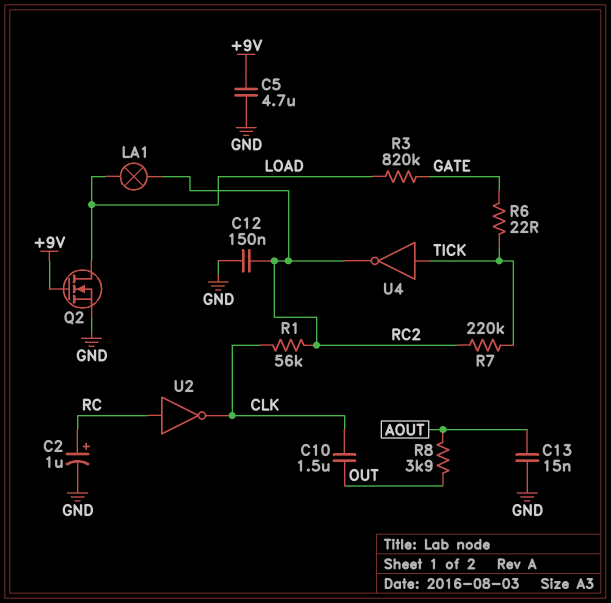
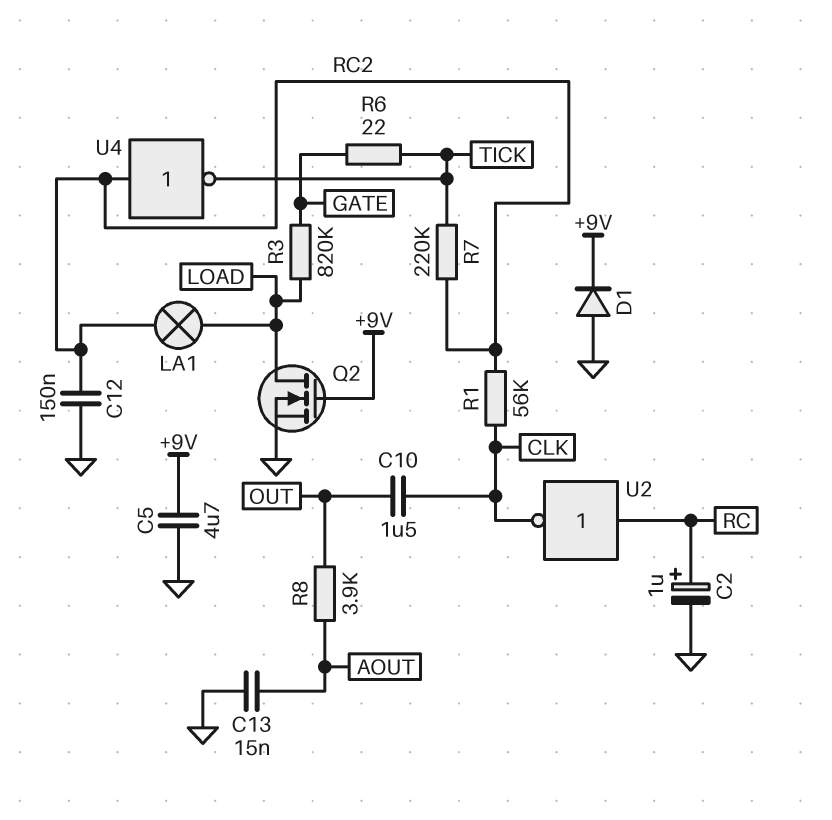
D1: none -> diode (A GND, K +9V)
U4: NOT (in TICK, out RC2) -> NOT (in RC2, out TICK)

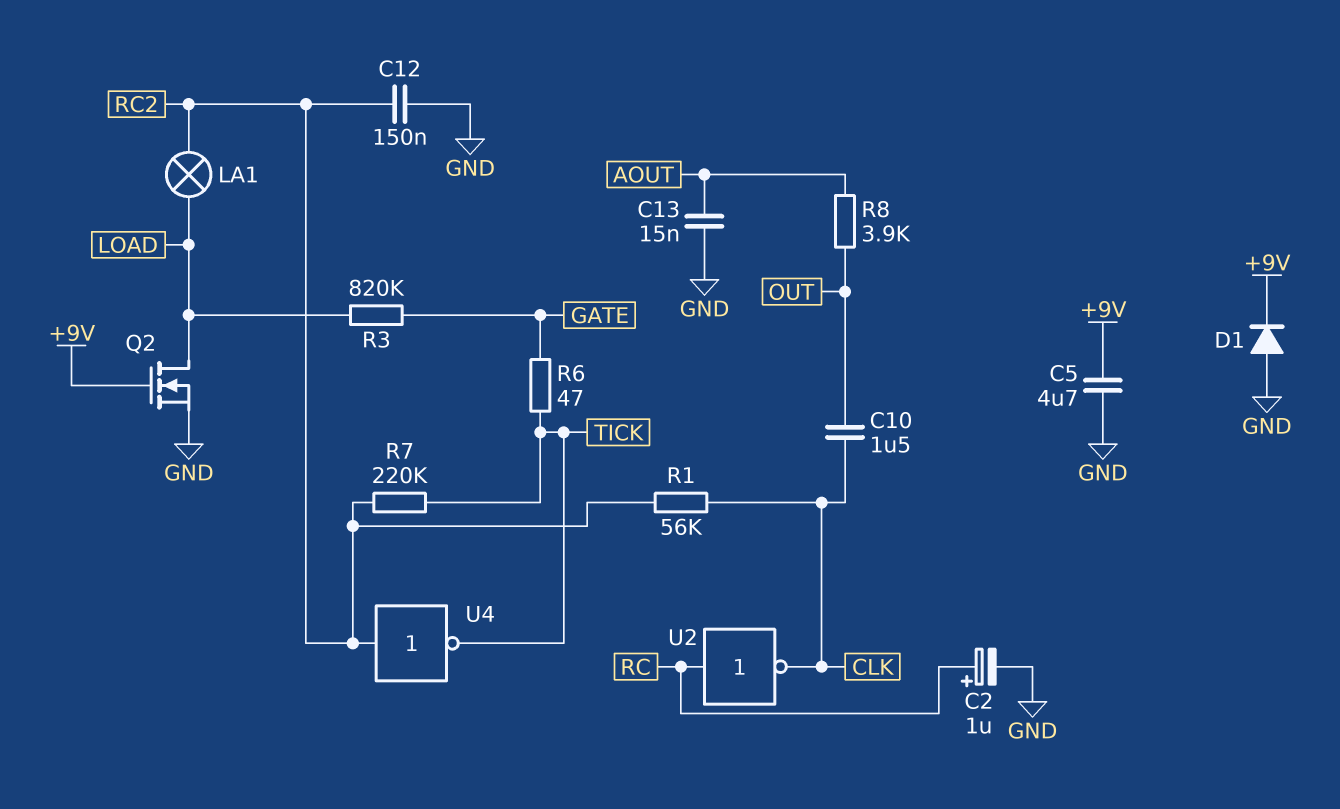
R6: 22 (GATE, TICK) -> 47 (GATE, TICK)

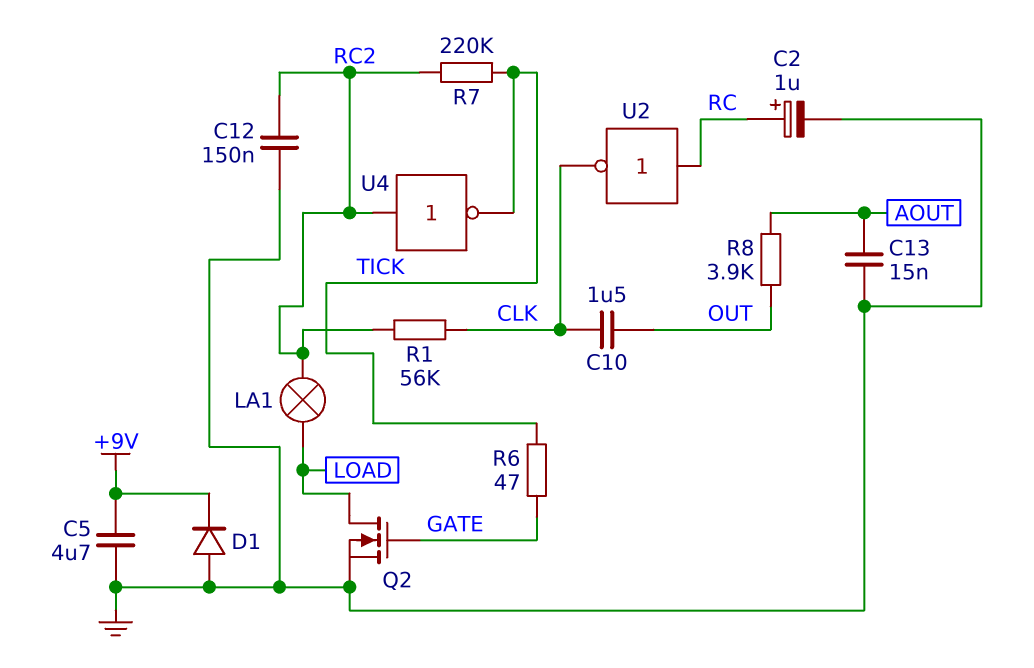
Q2: NMOS (G +9V, D LOAD, S GND) -> NMOS (G GATE, D LOAD, S GND)
R3: 820k (GATE, LOAD) -> none

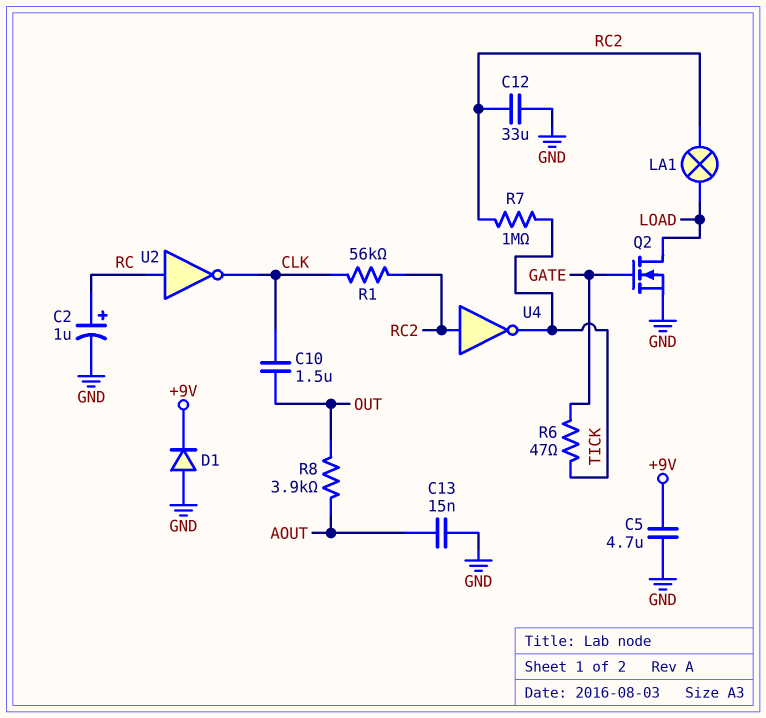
C12: 150nF (GND, RC2) -> 33uF (GND, RC2)
R7: 220k (RC2, TICK) -> 1M (RC2, TICK)

